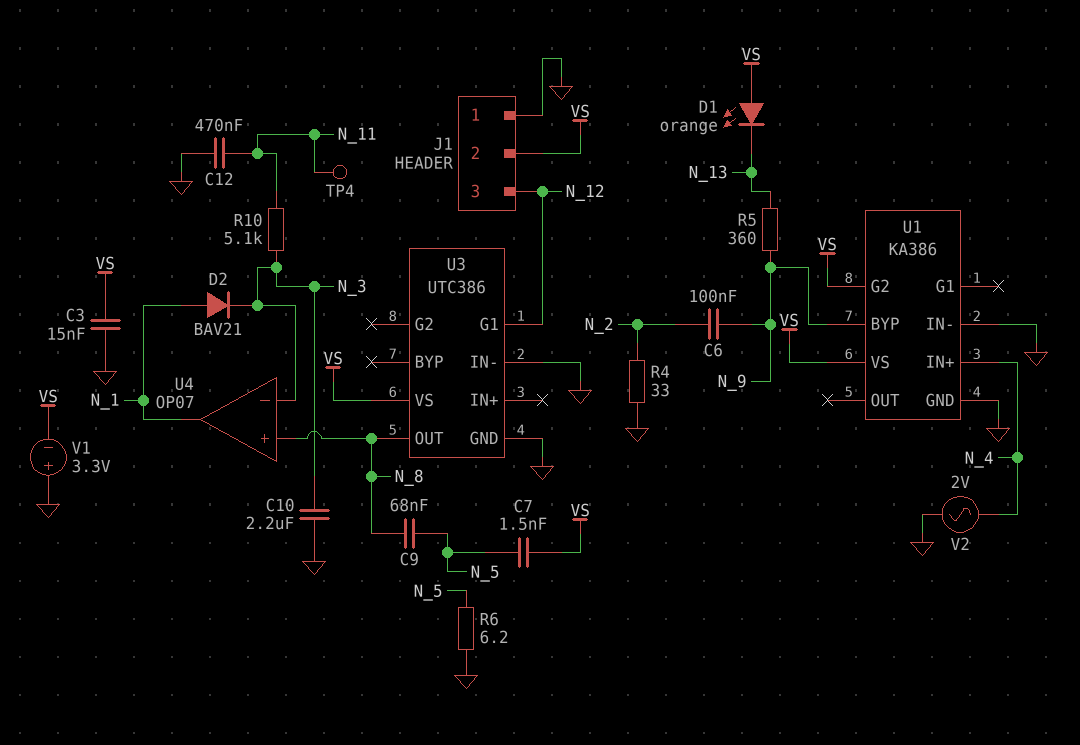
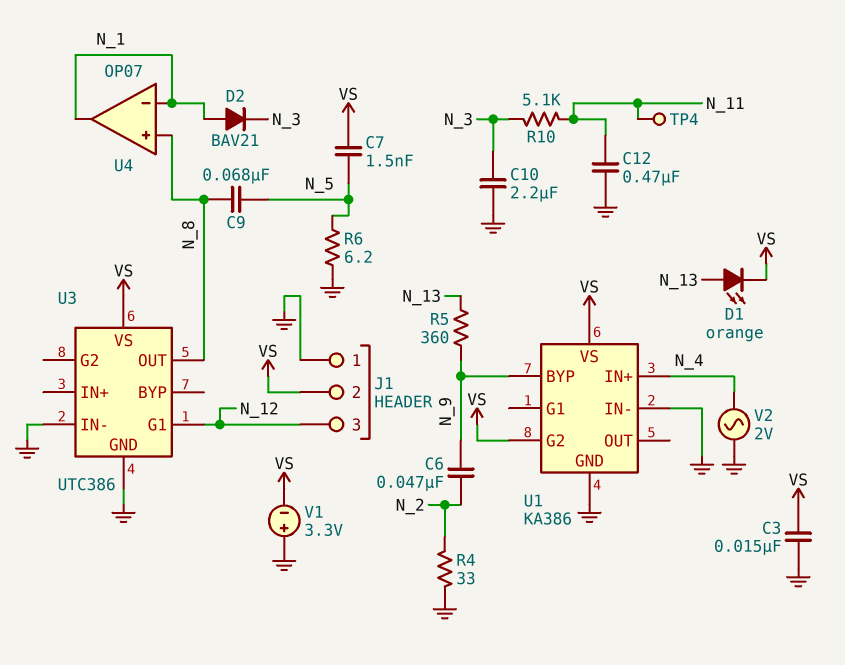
C6: 100nF (N_2, N_9) -> 47nF (N_2, N_9)
D1: LED orange (A VS, K N_13) -> LED orange (A N_13, K VS)
U4 pin in-: N_3 -> N_1

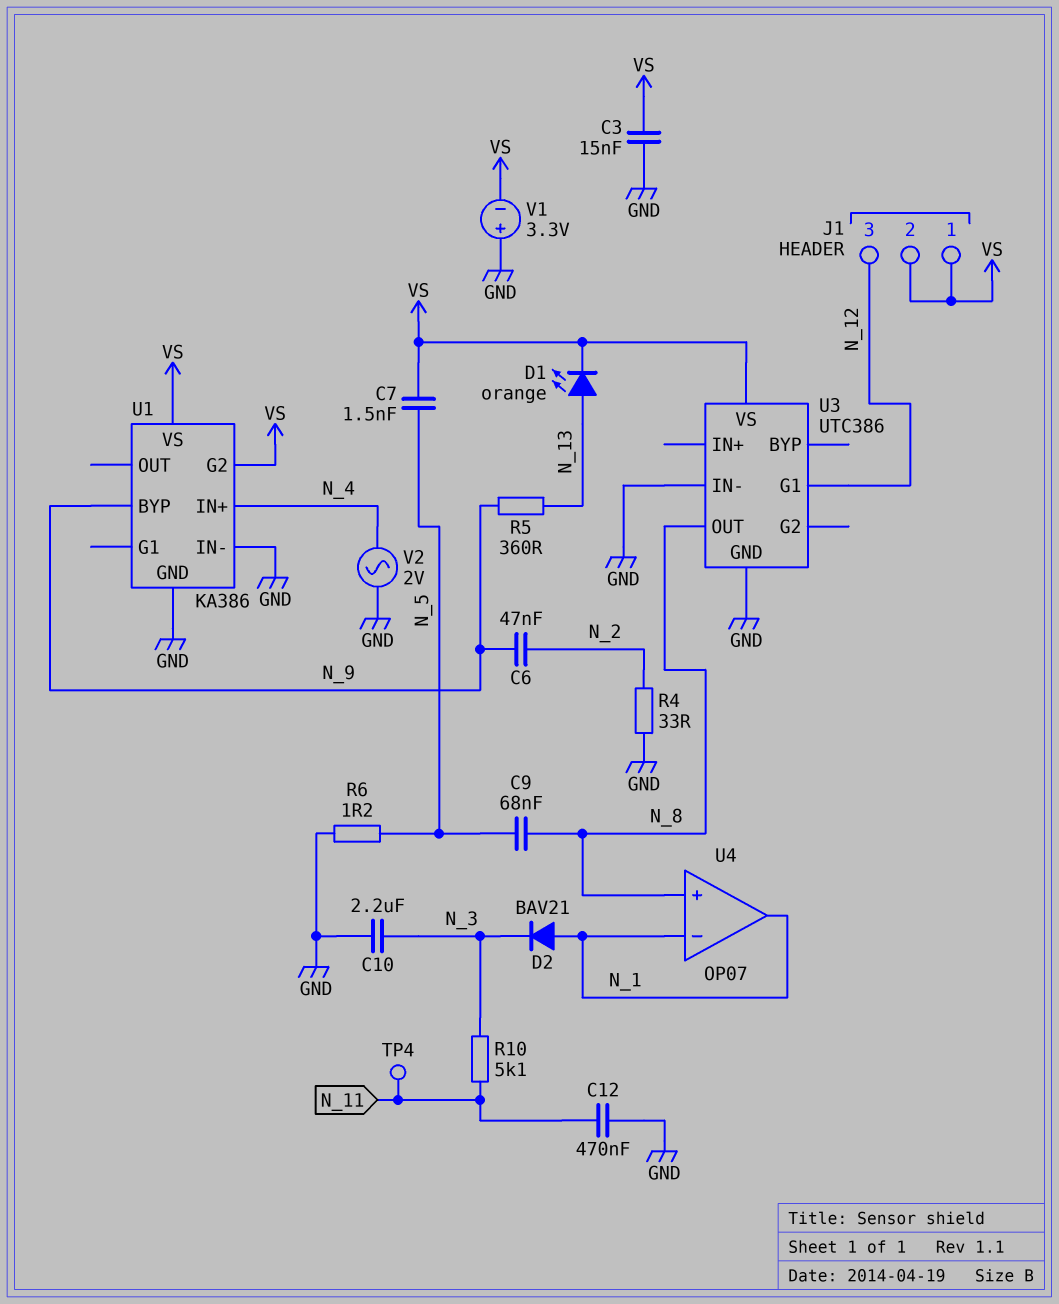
J1 pin 1: GND -> VS
R6: 6.2 (GND, N_5) -> 1.2 (GND, N_5)

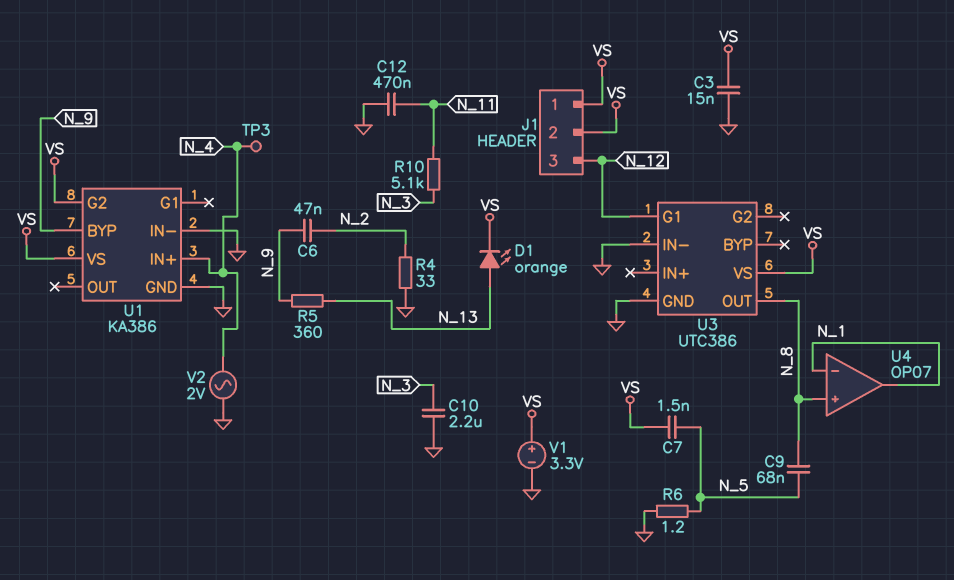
D2: diode BAV21 (A N_1, K N_3) -> none
TP3: none -> test point (N_4)
TP4: test point (N_11) -> none
V1: 3.3V (plus GND, minus VS) -> 3.3V (plus VS, minus GND)

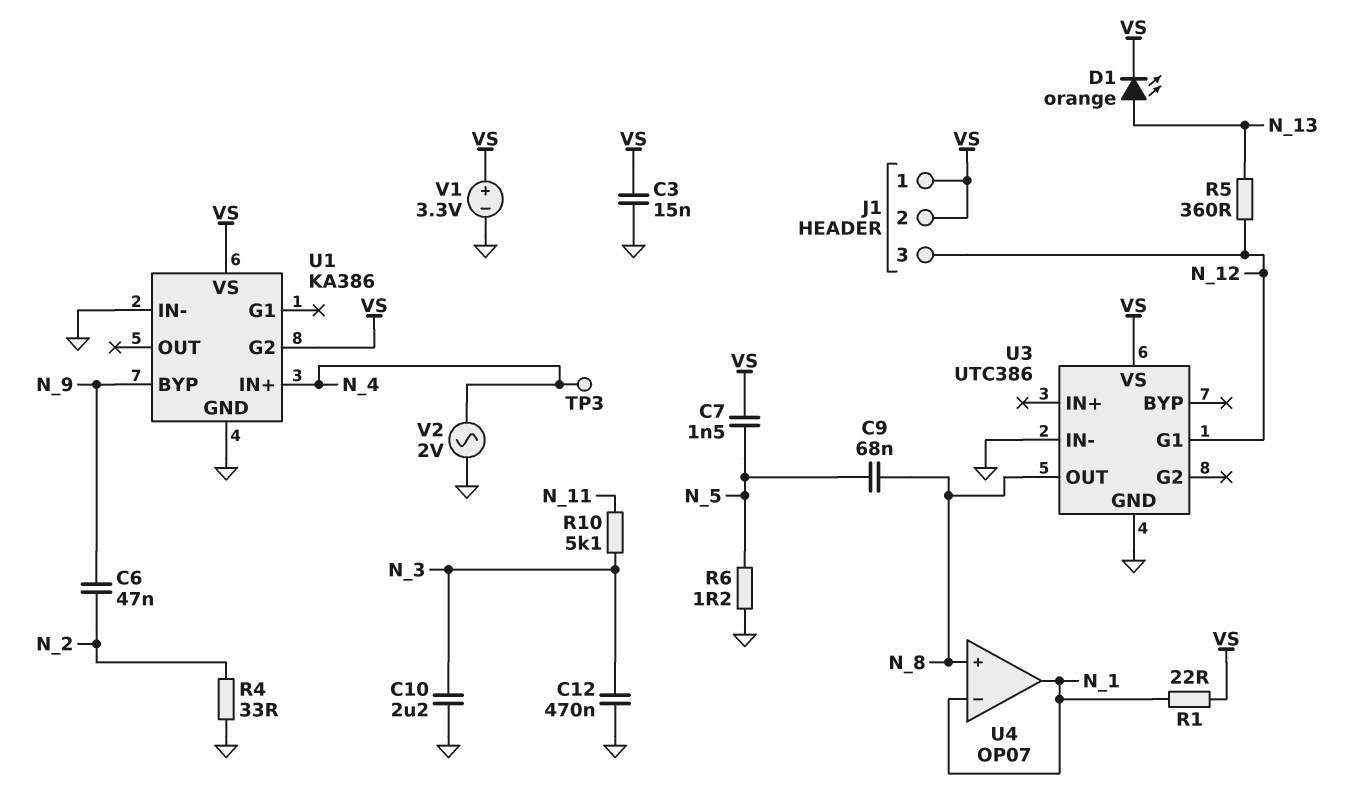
C12: 470nF (GND, N_11) -> 470nF (GND, N_3)
R1: none -> 22 (N_1, VS)
R5: 360 (N_9, N_13) -> 360 (N_12, N_13)

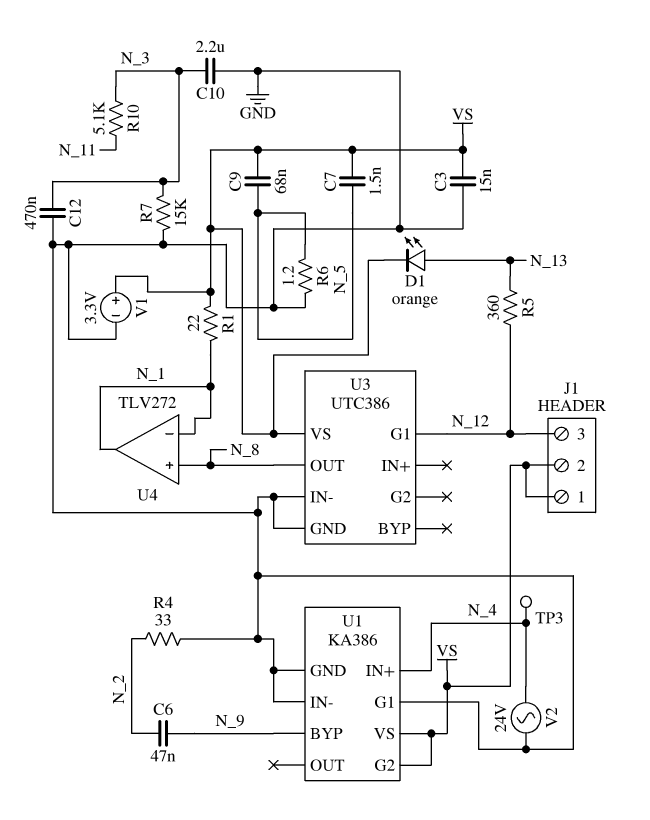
C9: 68nF (N_5, N_8) -> 68nF (N_5, VS)
R7: none -> 15k (GND, N_3)
U1 pin G1: none -> GND
U4: OP07 -> TLV272
V2: AC 2V (GND, N_4) -> AC 24V (GND, N_4)

